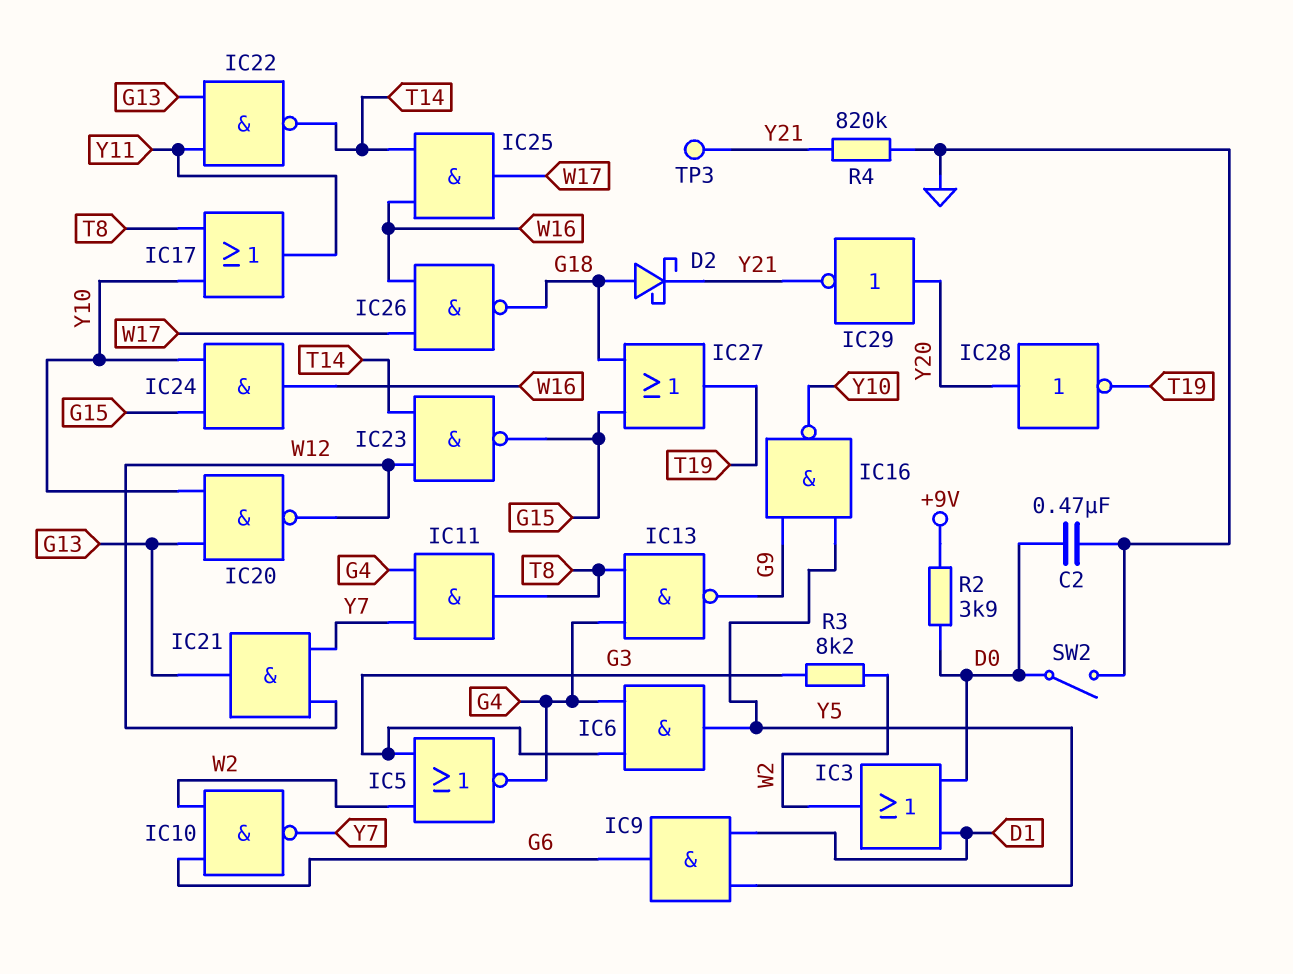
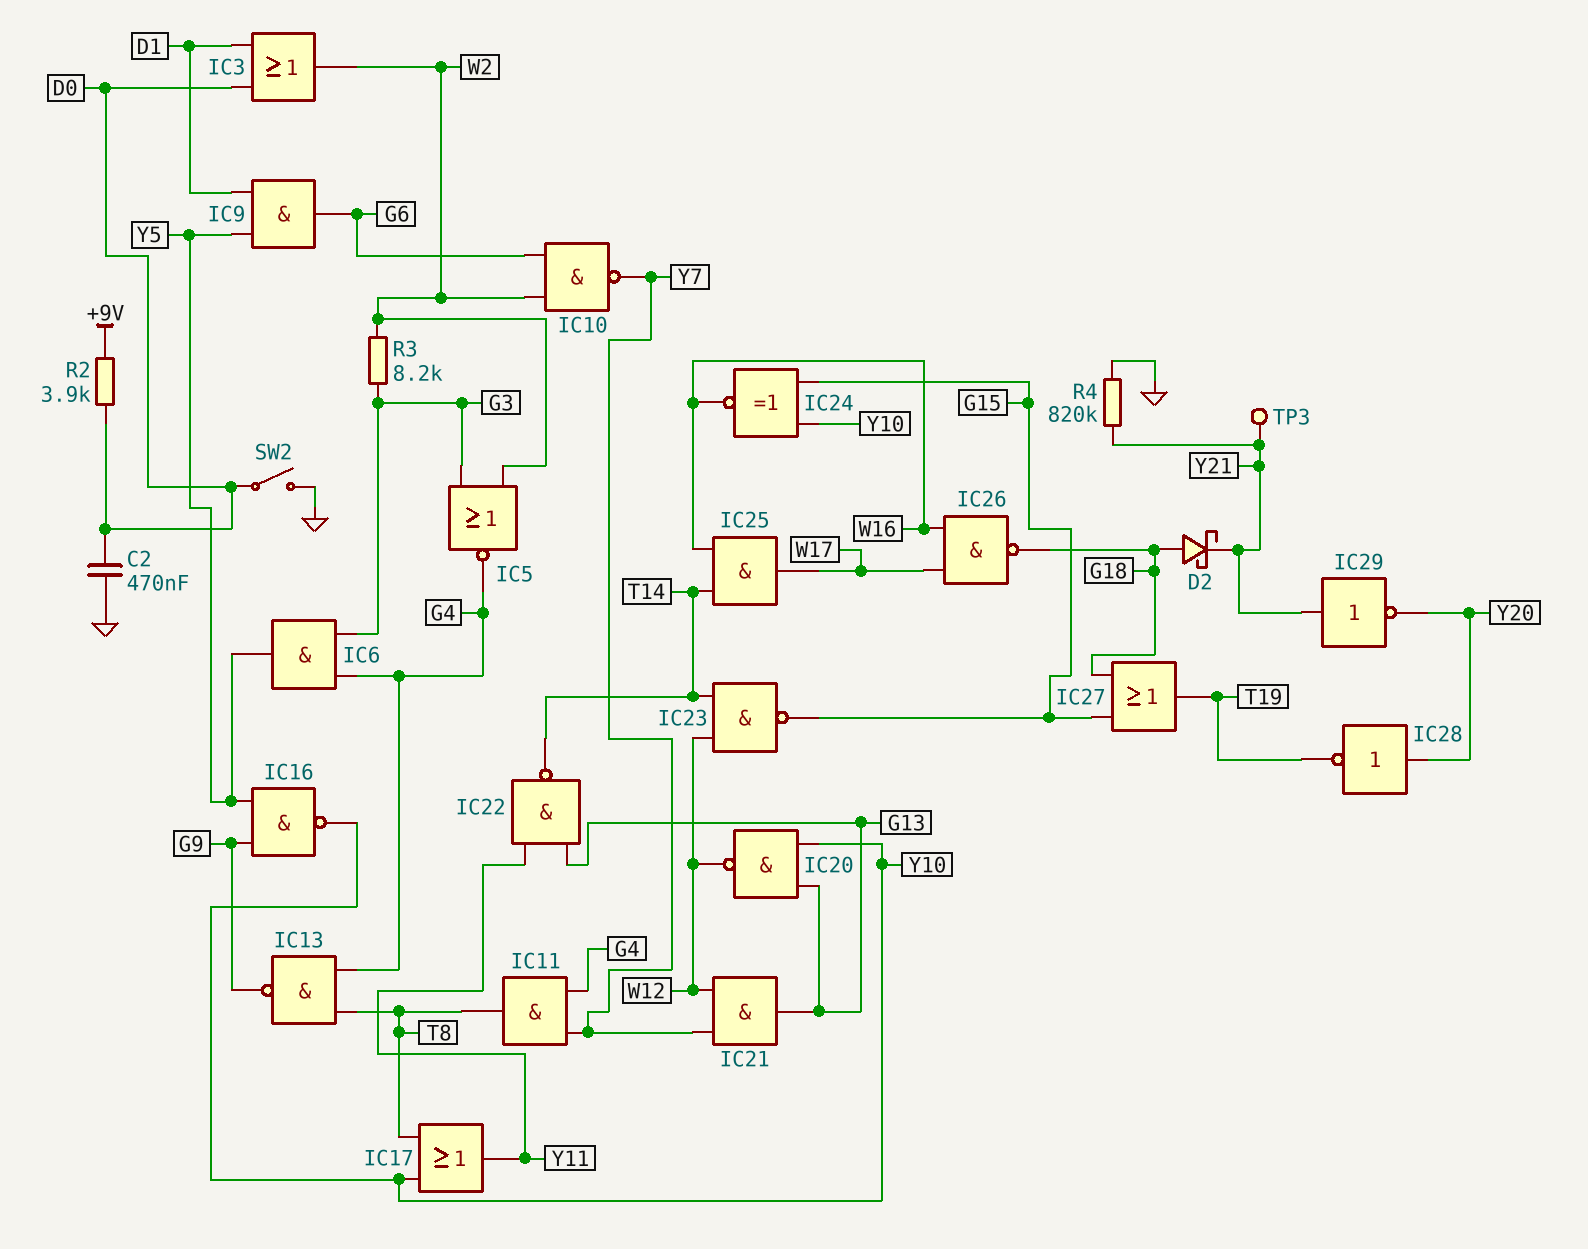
IC24: AND (in G15, in Y10, out W16) -> XNOR (in G15, in Y10, out W16)
IC29: NOT (in Y20, out Y21) -> NOT (in Y21, out Y20)

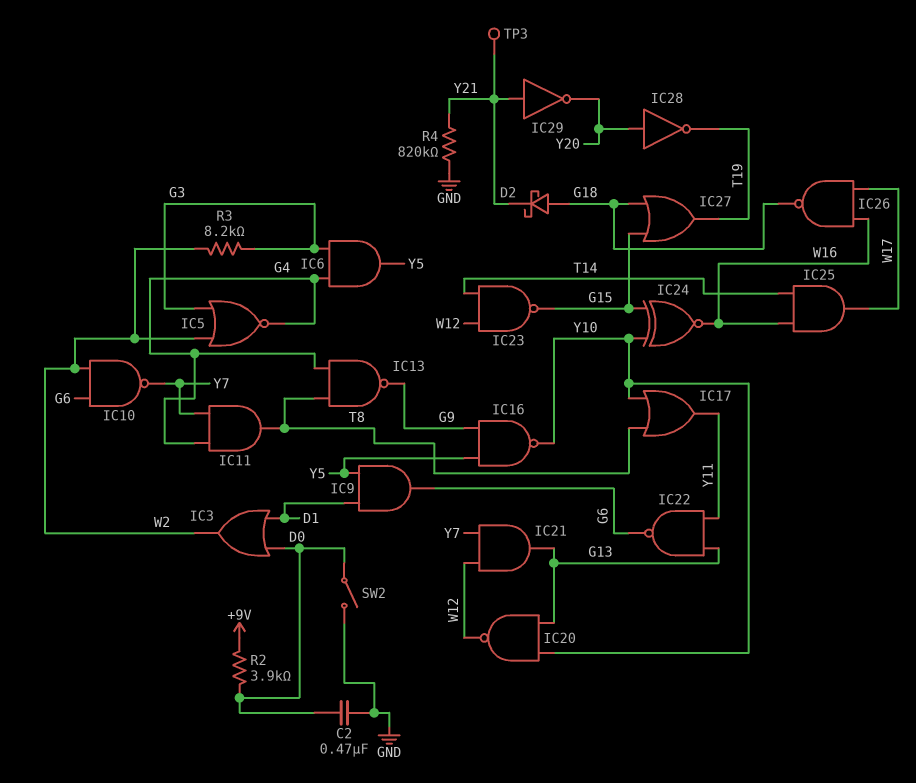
IC22: NAND (in G13, in Y11, out T14) -> NAND (in G13, in Y11, out G6)

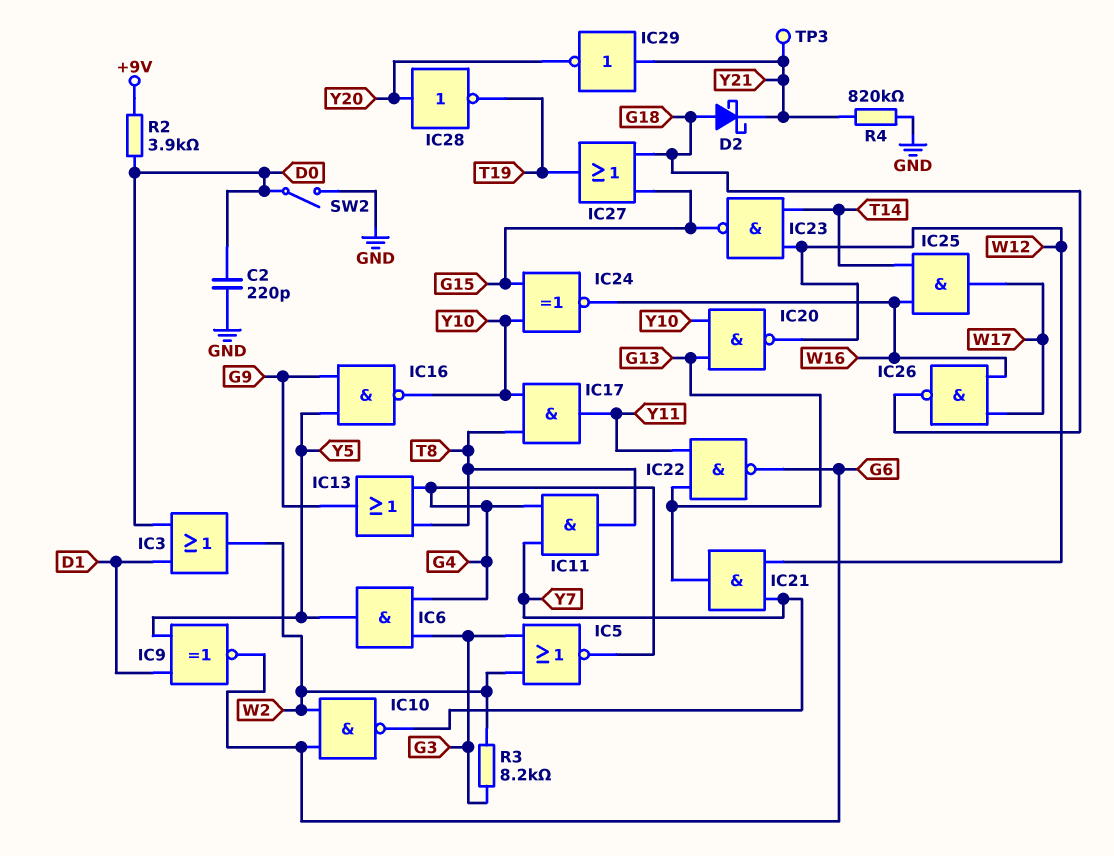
C2: 470nF (D0, GND) -> 220pF (D0, GND)
IC9: AND (in D1, in Y5, out G6) -> XNOR (in D1, in Y5, out G6)
IC13: NAND (in G4, in T8, out G9) -> OR (in G4, in T8, out G9)
IC17: OR (in T8, in Y10, out Y11) -> AND (in T8, in Y10, out Y11)

